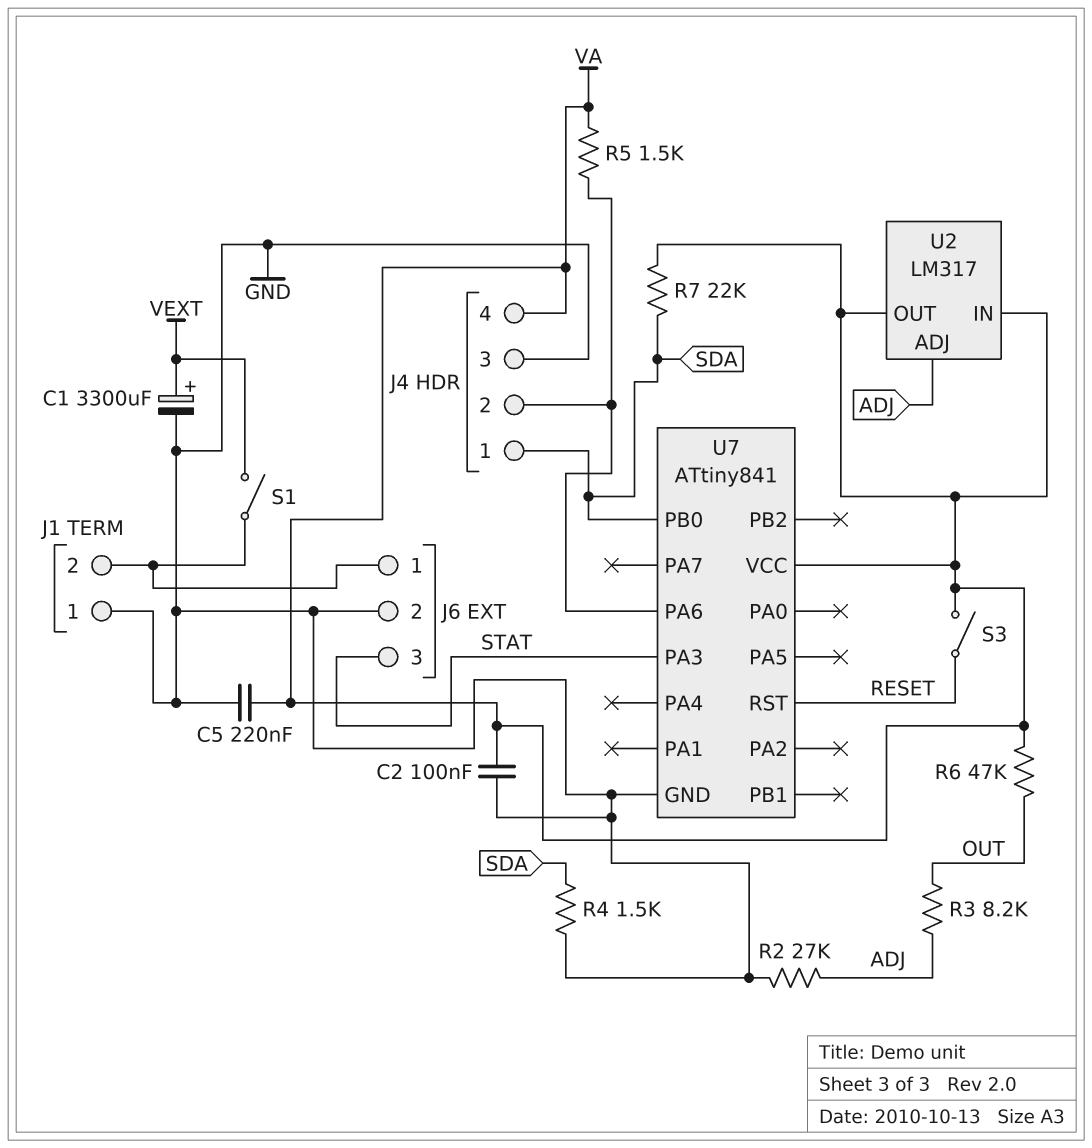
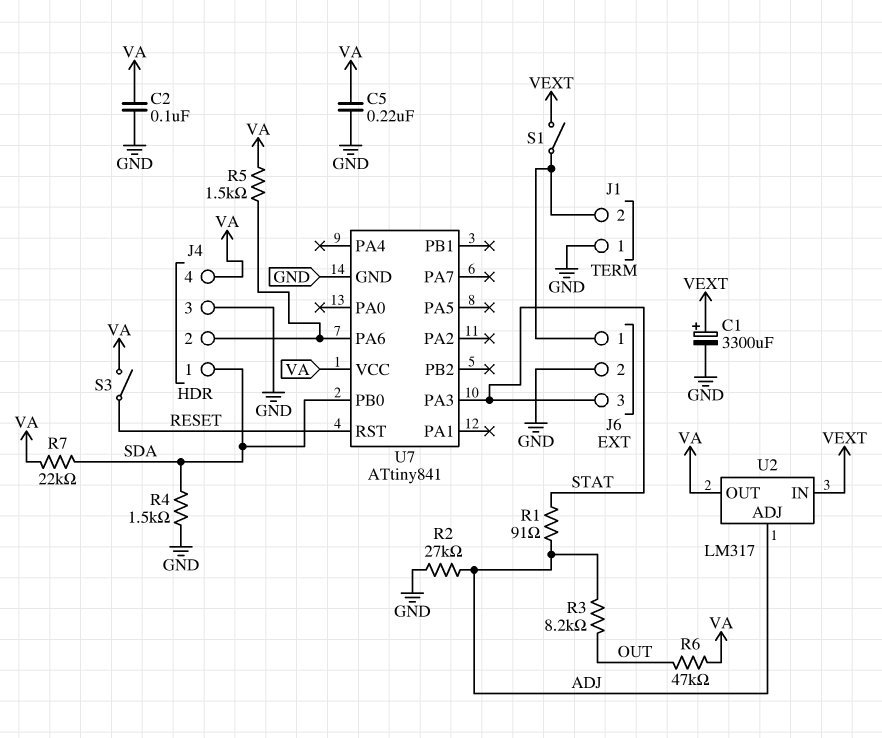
R1: none -> 91 (ADJ, STAT)
U2 pin IN: VA -> VEXT

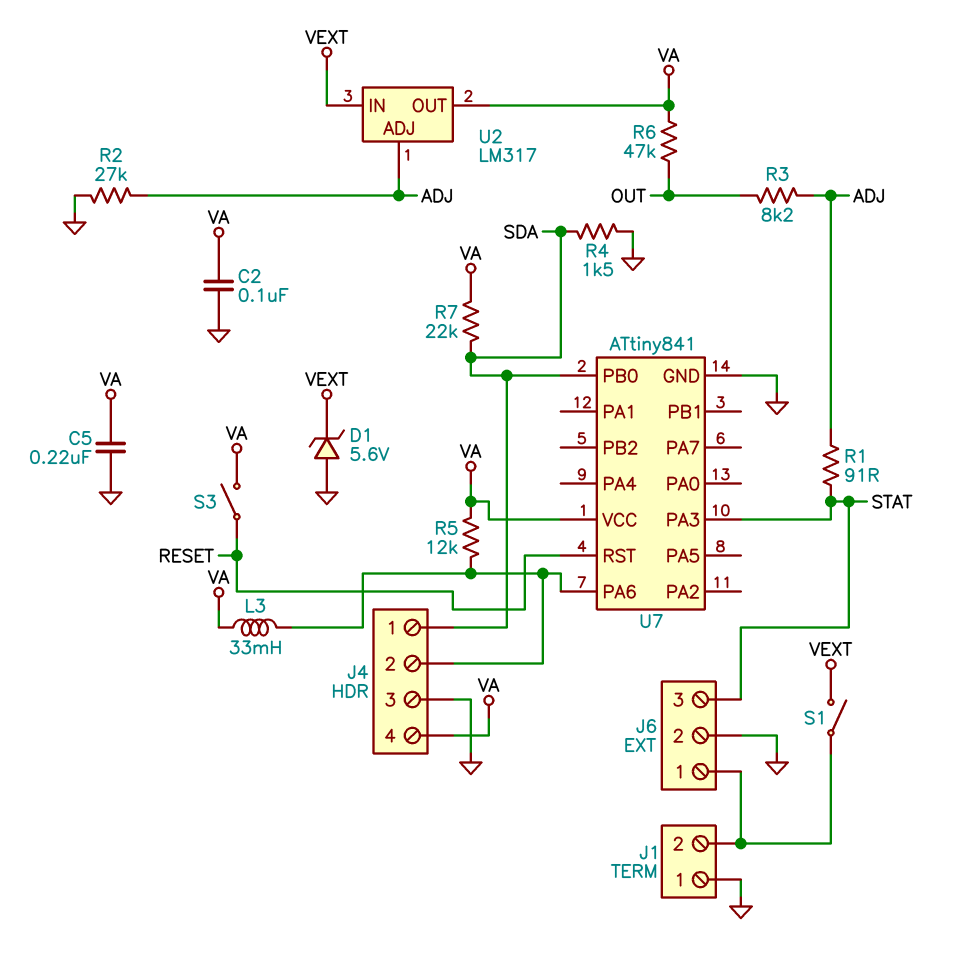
C1: 3300uF (plus VEXT, minus GND) -> none
D1: none -> zener 5.6V (A GND, K VEXT)
L3: none -> 33mH (J4/2, VA)
R5: 1.5k (J4/2, VA) -> 12k (J4/2, VA)

